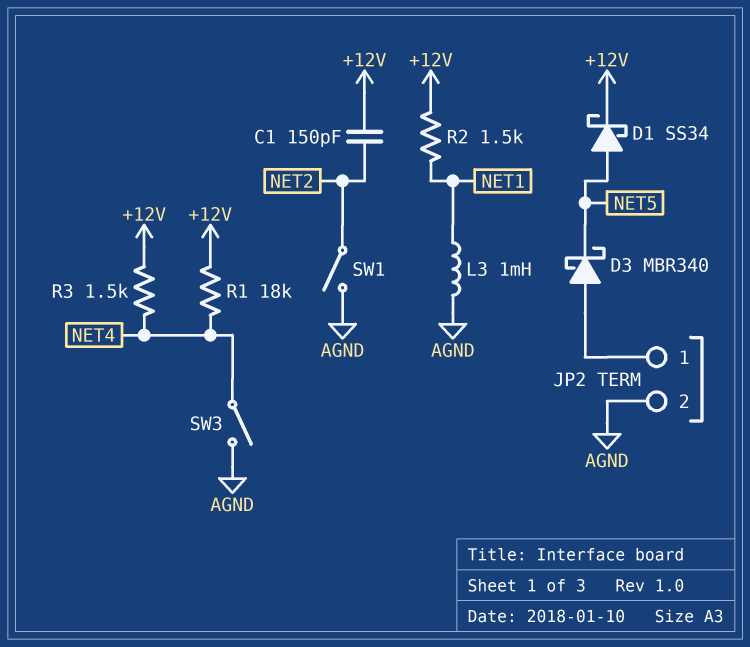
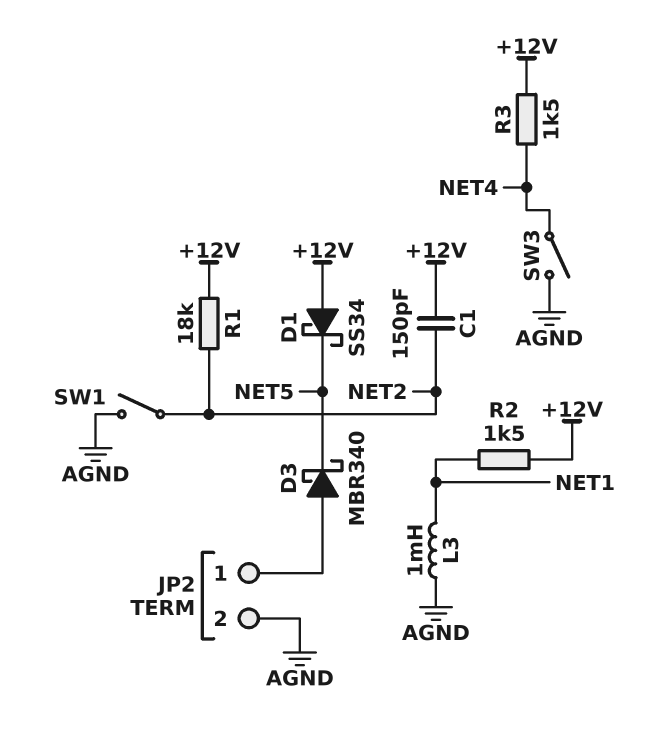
D1: schottky SS34 (A NET5, K +12V) -> schottky SS34 (A +12V, K NET5)
R1: 18k (+12V, NET4) -> 18k (+12V, NET2)

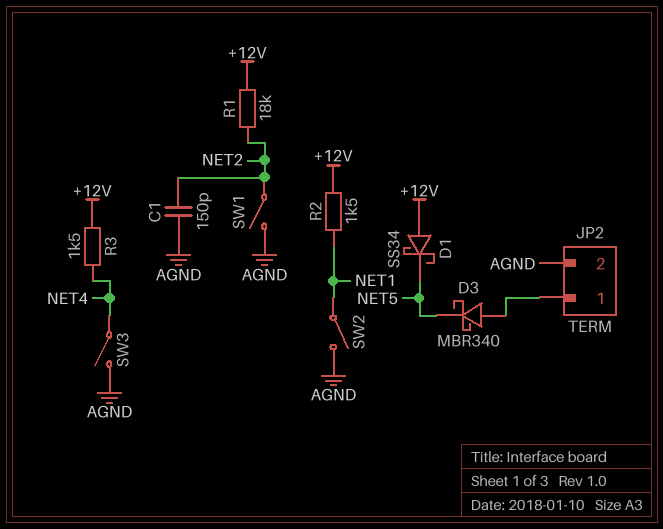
C1: 150pF (+12V, NET2) -> 150pF (AGND, NET2)
L3: 1mH (AGND, NET1) -> none
SW2: none -> switch (AGND, NET1)

